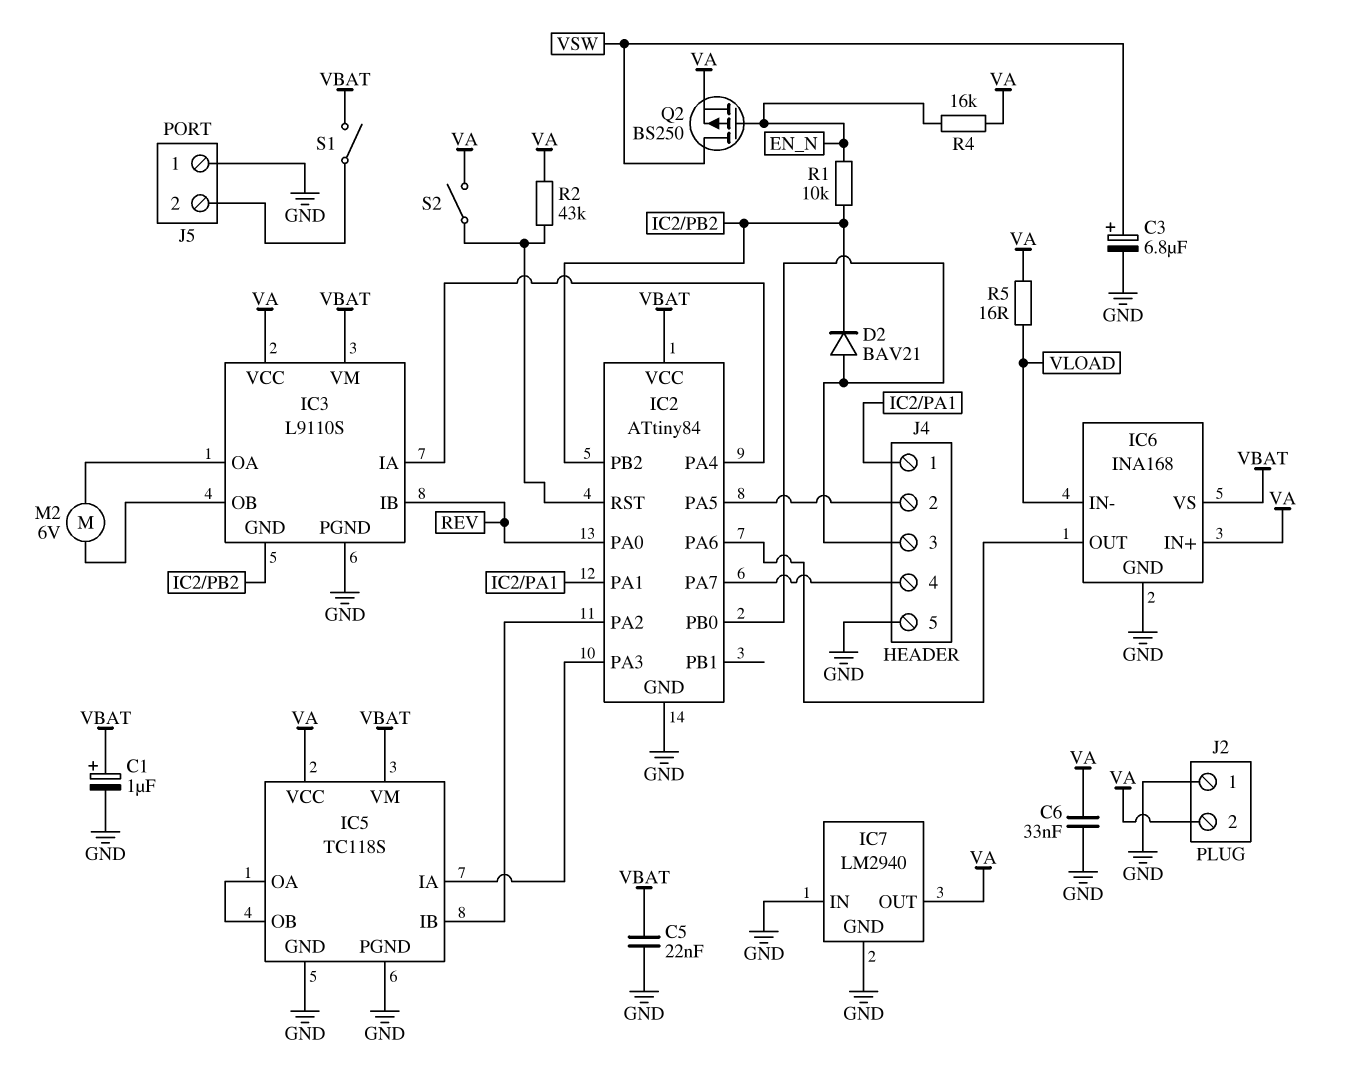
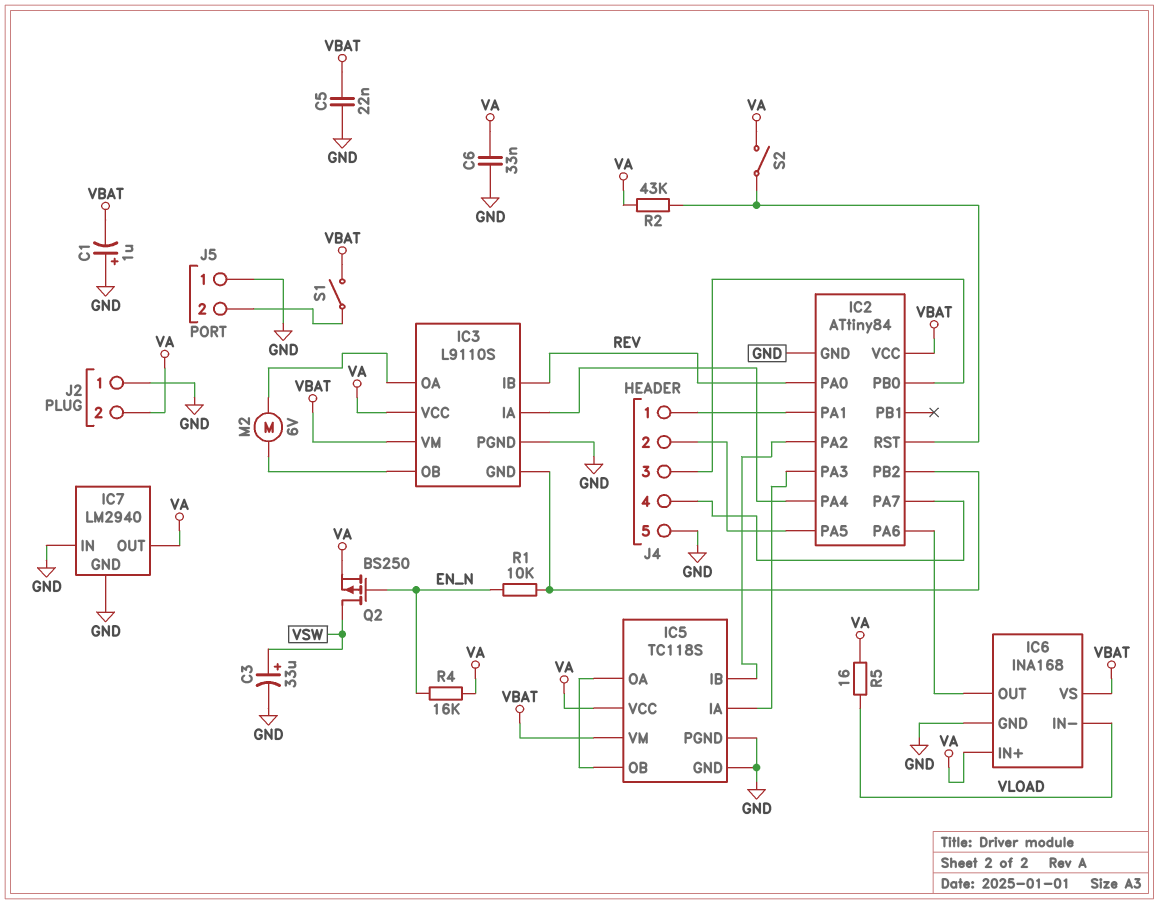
C1: 1uF (plus VBAT, minus GND) -> 1uF (plus GND, minus VBAT)
C3: 6.8uF (plus VSW, minus GND) -> 33uF (plus VSW, minus GND)
D2: diode BAV21 (A IC2/PB0, K IC2/PB2) -> none

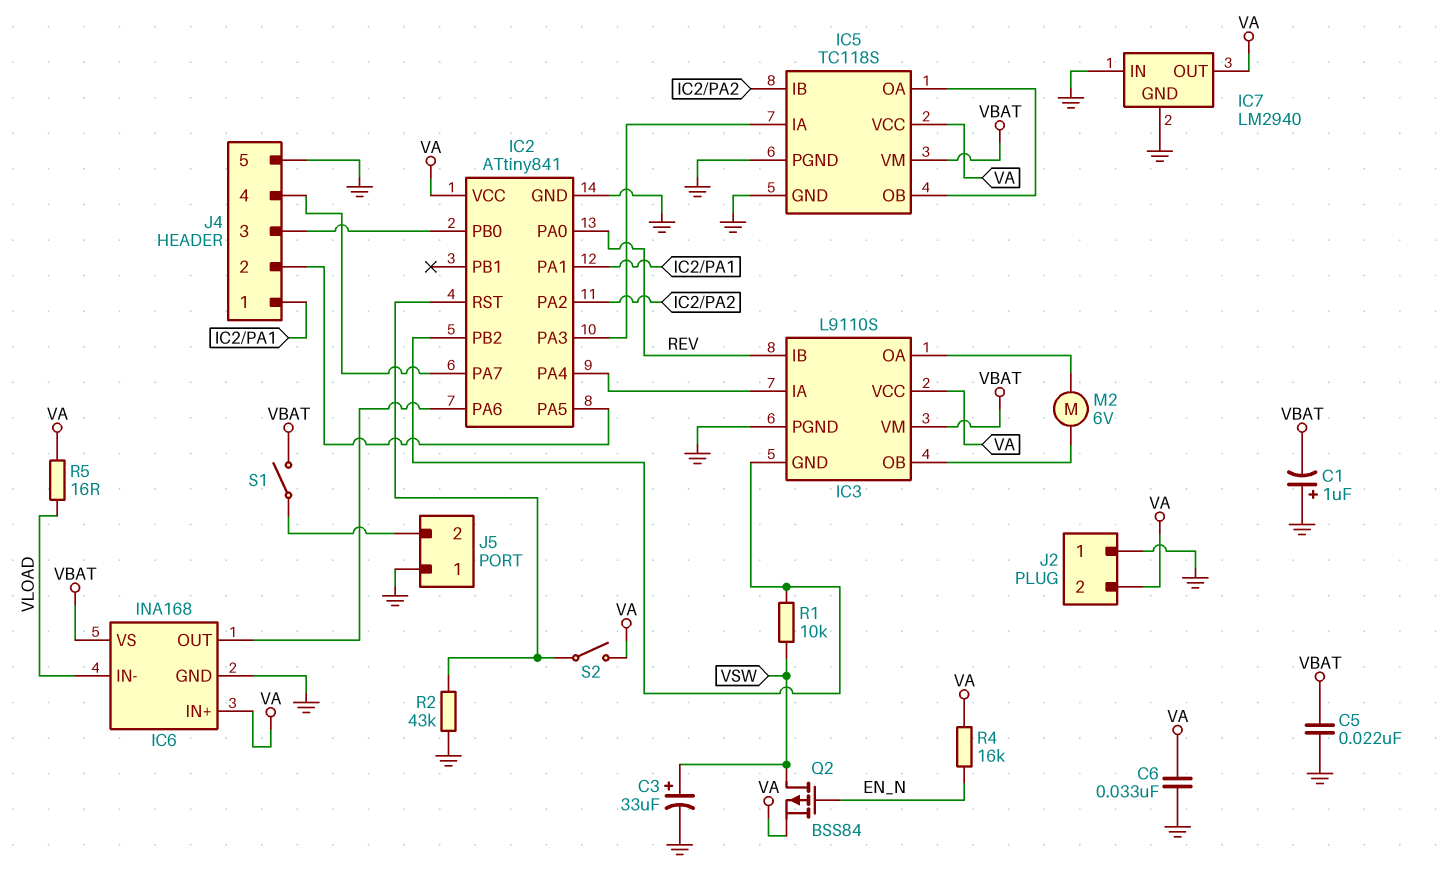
IC2: ATtiny84 -> ATtiny841
IC2 pin VCC: VBAT -> VA
Q2: PMOS BS250 (G EN_N, D VSW, S VA) -> PMOS BSS84 (G EN_N, D VSW, S VA)
R1: 10k (EN_N, IC2/PB2) -> 10k (IC2/PB2, VSW)
R2: 43k (IC2/RST, VA) -> 43k (GND, IC2/RST)

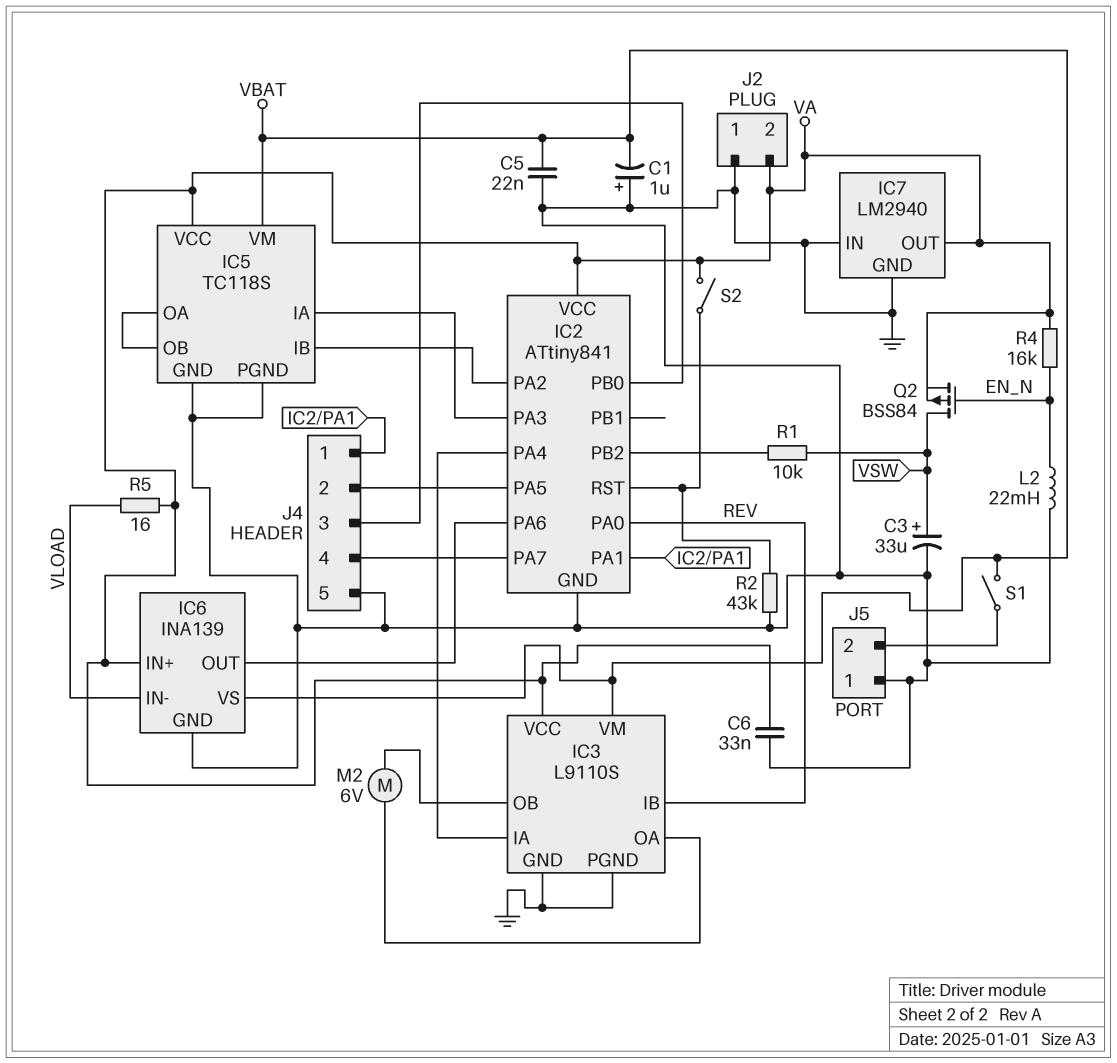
IC3 pin GND: IC2/PB2 -> GND
IC6: INA168 -> INA139
L2: none -> 22mH (EN_N, GND)

